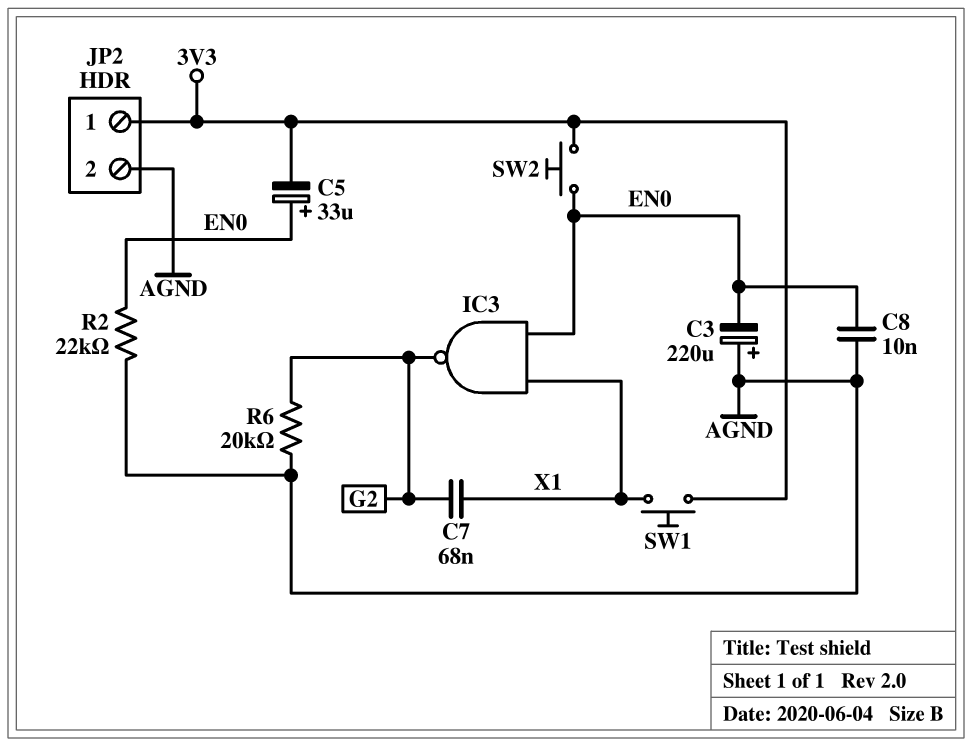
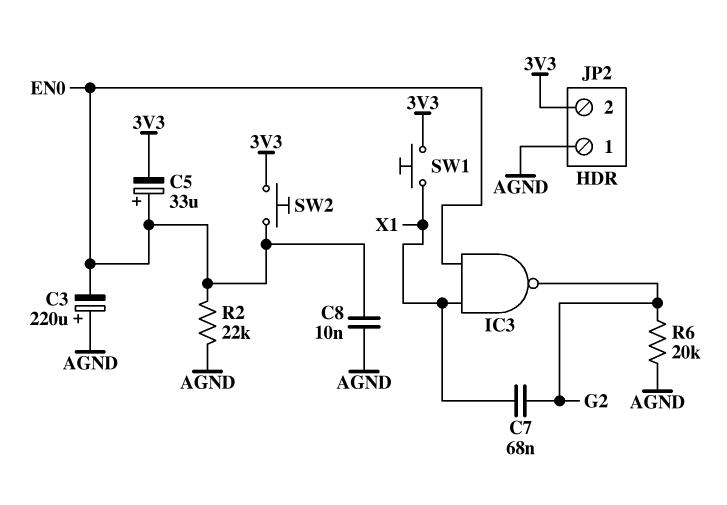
JP2 pin 1: 3V3 -> AGND
JP2 pin 2: AGND -> 3V3

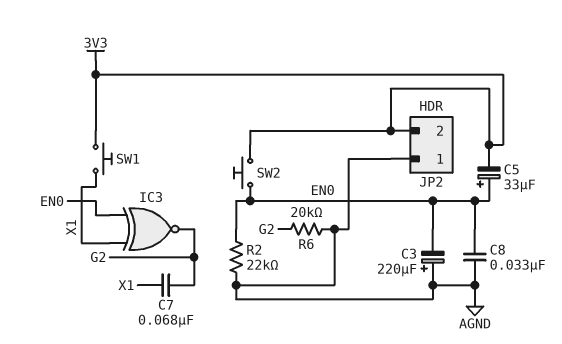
C8: 10nF (AGND, EN0) -> 33nF (AGND, EN0)
IC3: NAND (in EN0, in X1, out G2) -> XNOR (in EN0, in X1, out G2)

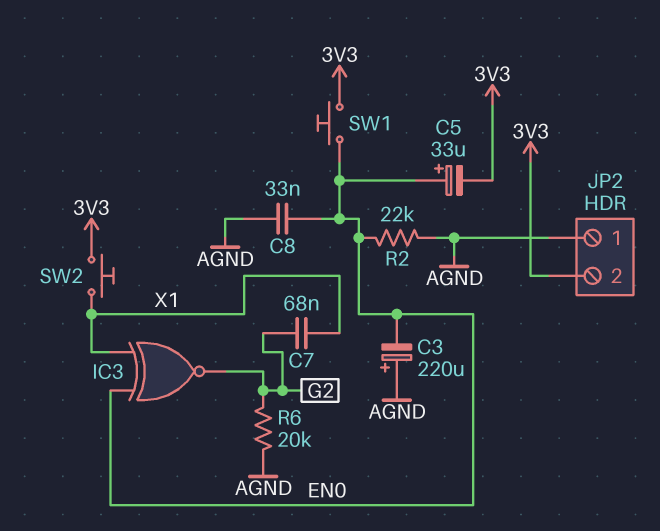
SW1: button (3V3, X1) -> button (3V3, EN0)
SW2: button (3V3, EN0) -> button (3V3, X1)

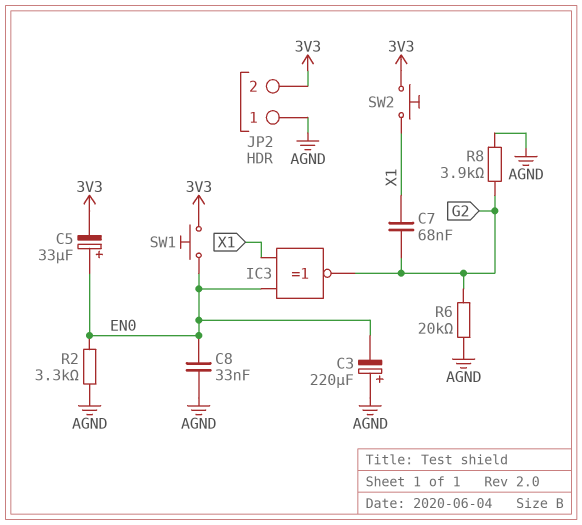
R2: 22k (AGND, EN0) -> 3.3k (AGND, EN0)
R8: none -> 3.9k (AGND, G2)

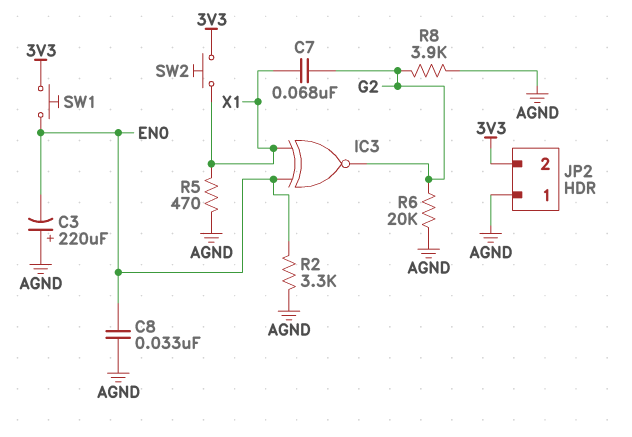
C5: 33uF (plus EN0, minus 3V3) -> none
R5: none -> 470 (AGND, X1)

